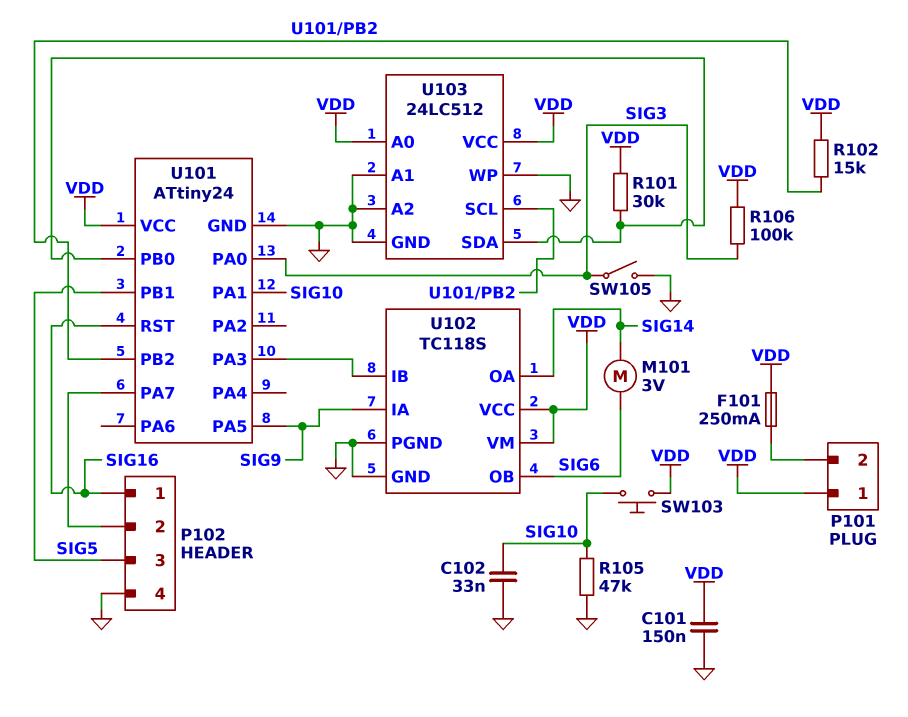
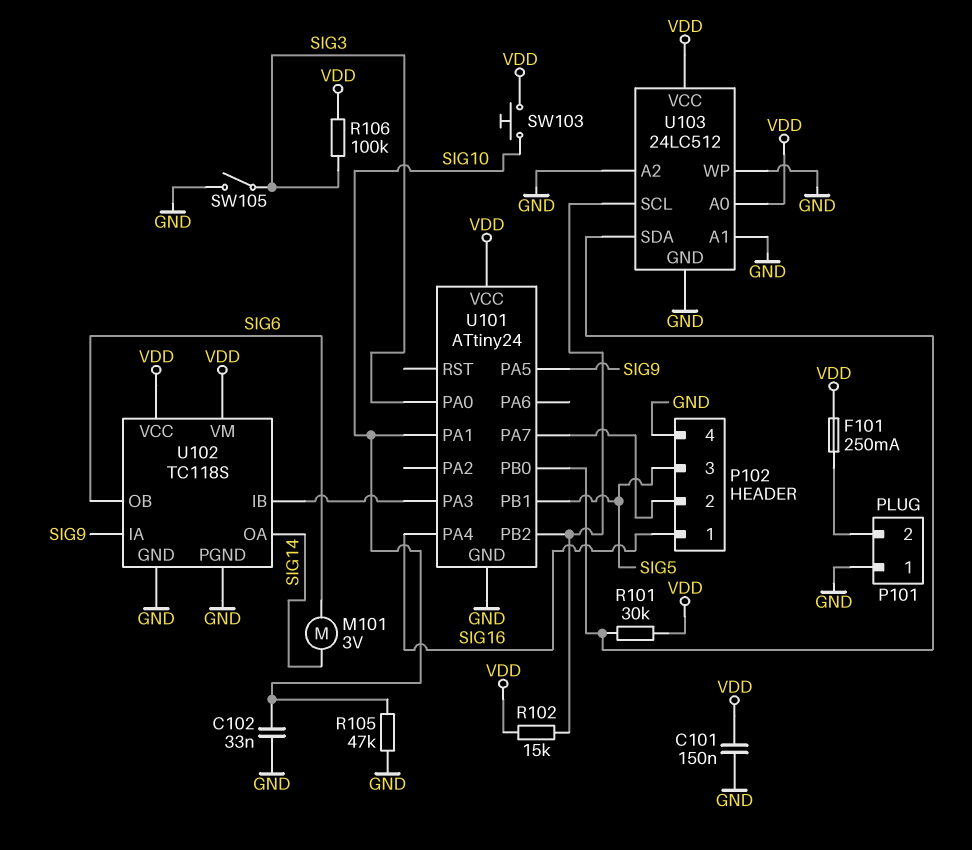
P101 pin 1: VDD -> GND
U101 pin PA4: none -> SIG16
U101 pin RST: SIG16 -> none

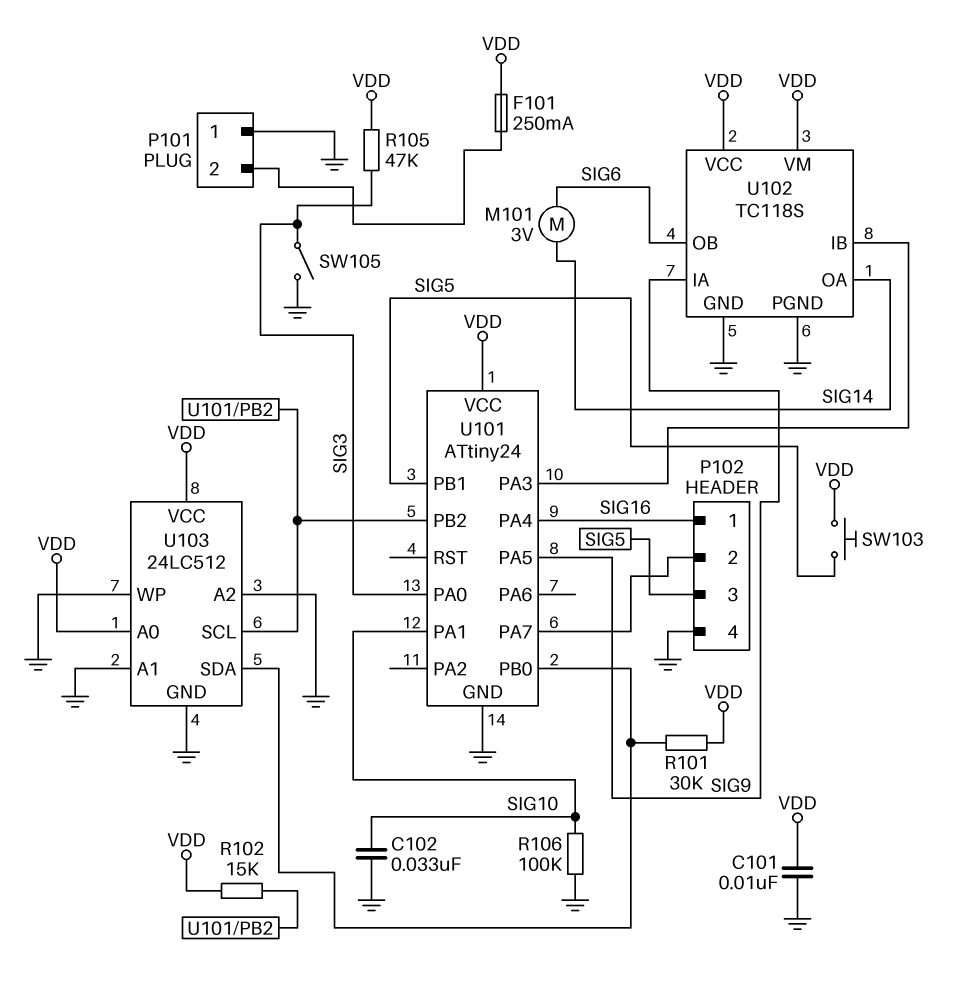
C101: 150nF (GND, VDD) -> 10nF (GND, VDD)
R105: 47k (GND, SIG10) -> 47k (SIG3, VDD)
R106: 100k (SIG3, VDD) -> 100k (GND, SIG10)
SW103: button (SIG10, VDD) -> button (SIG5, VDD)

